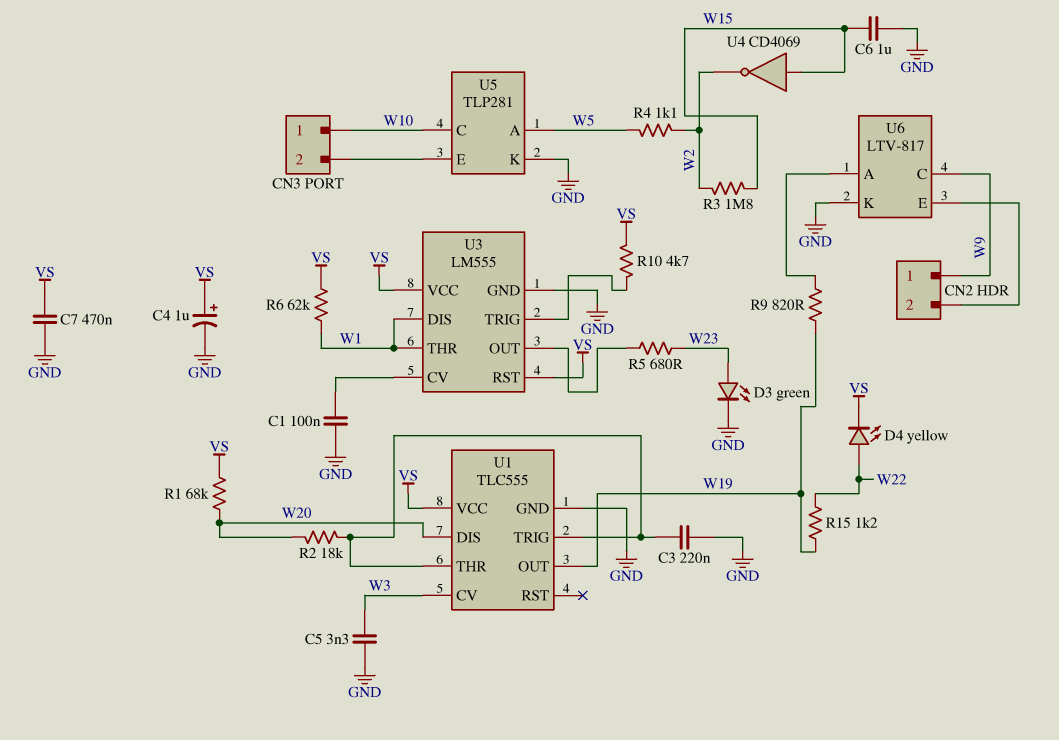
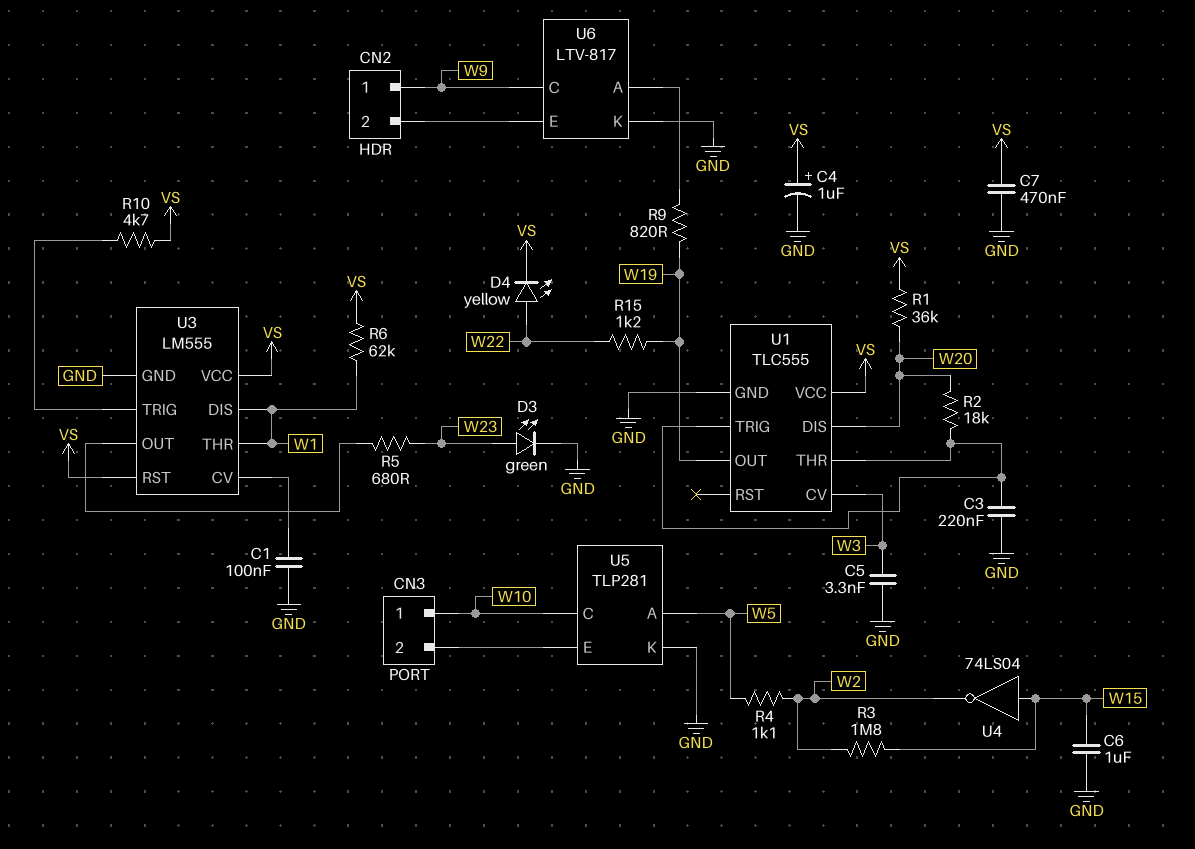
R1: 68k (VS, W20) -> 36k (VS, W20)
U4: NOT CD4069 (in W15, out W2) -> NOT 74LS04 (in W15, out W2)

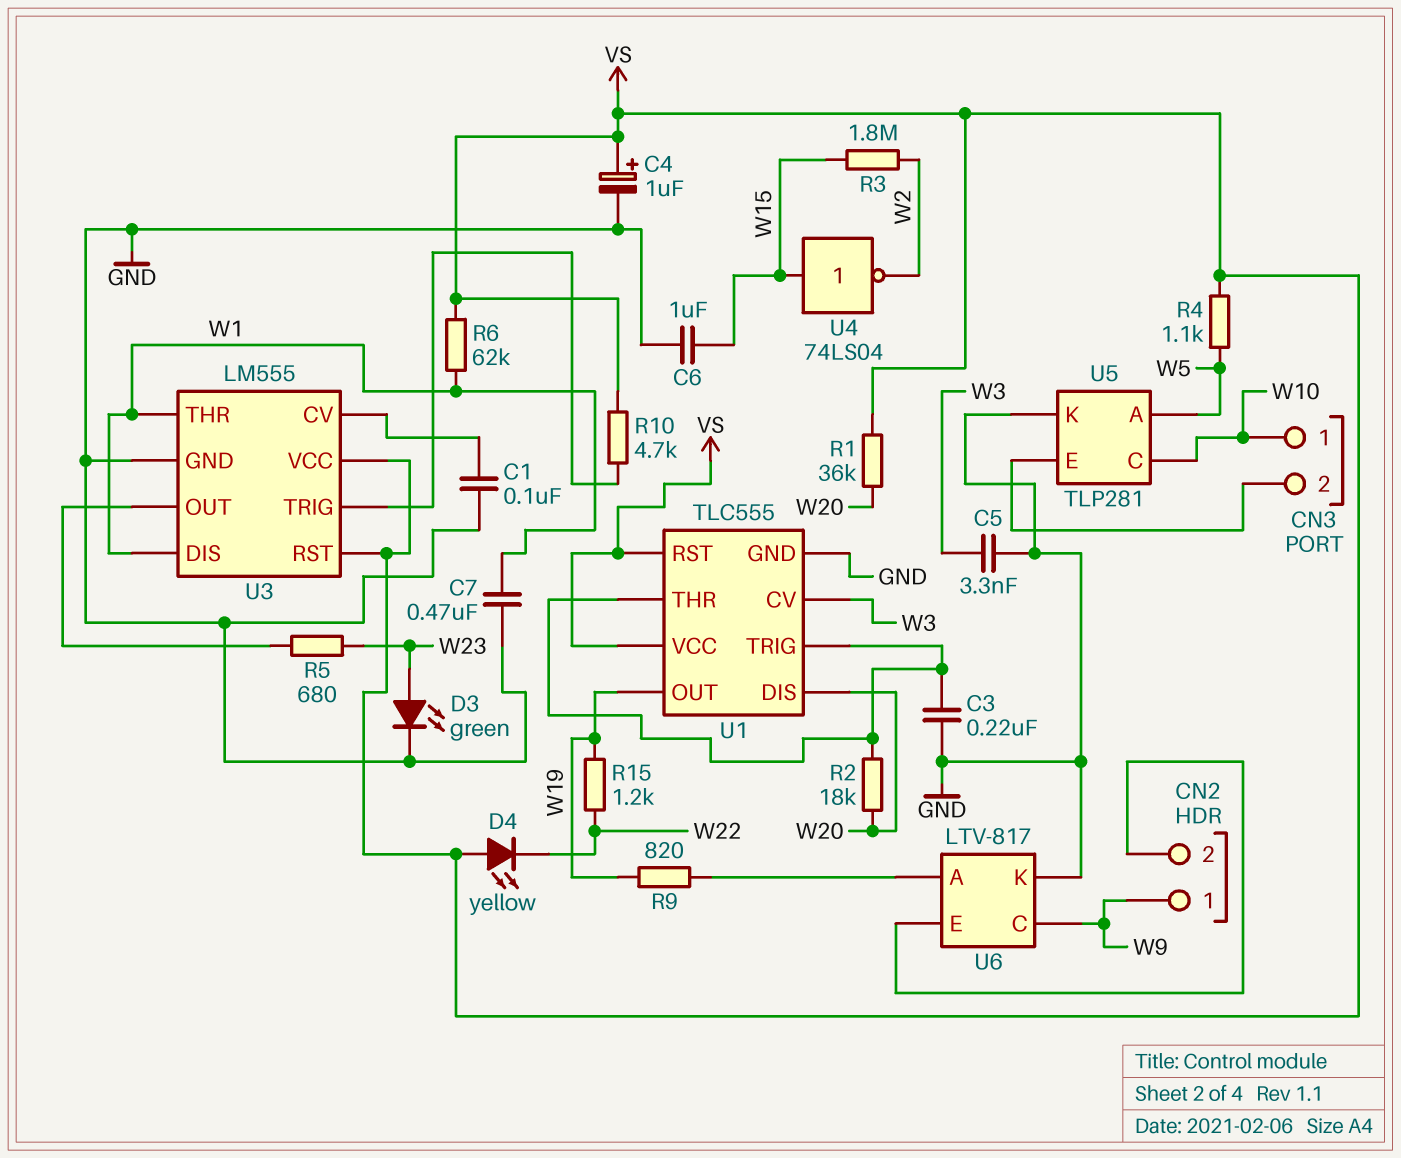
C7: 470nF (GND, VS) -> 470nF (GND, W1)
D4: LED yellow (A W22, K VS) -> LED yellow (A VS, K W22)
R4: 1.1k (W2, W5) -> 1.1k (VS, W5)
U1 pin RST: none -> VS

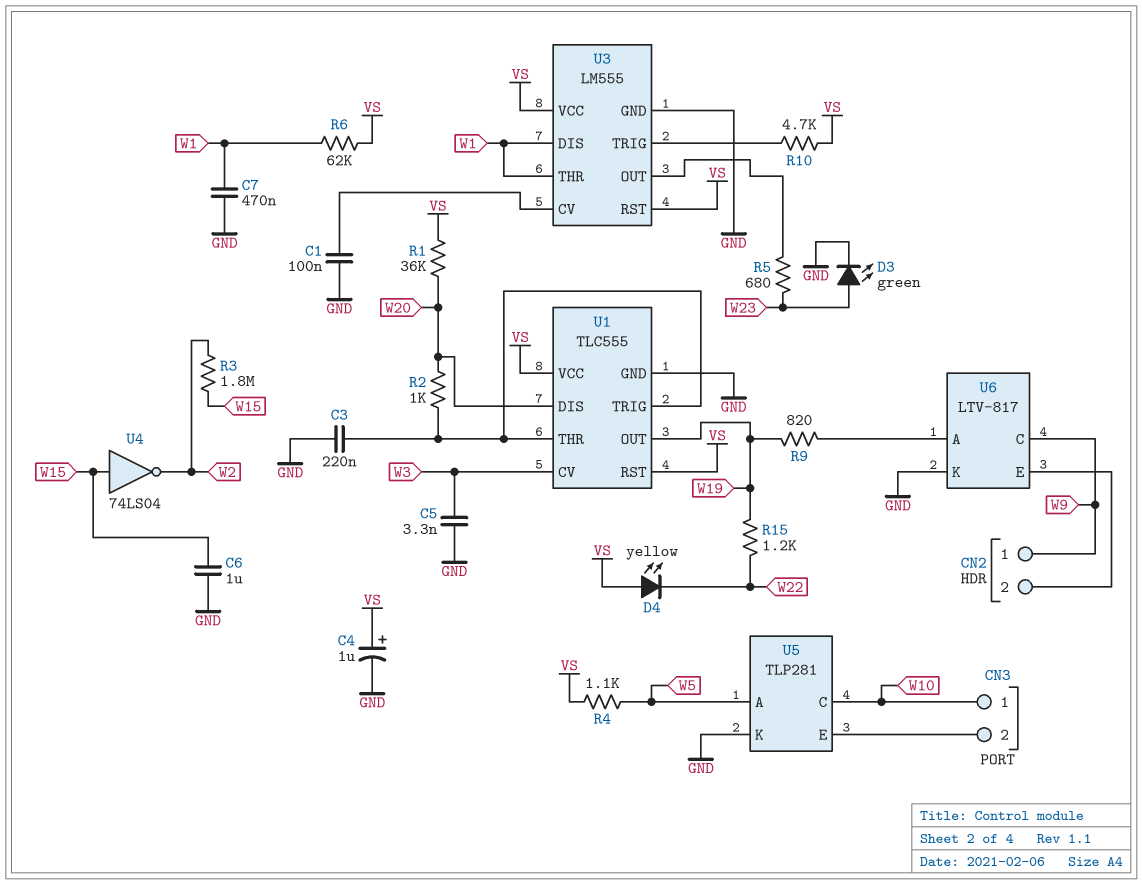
R2: 18k (U1/THR, W20) -> 1k (U1/THR, W20)

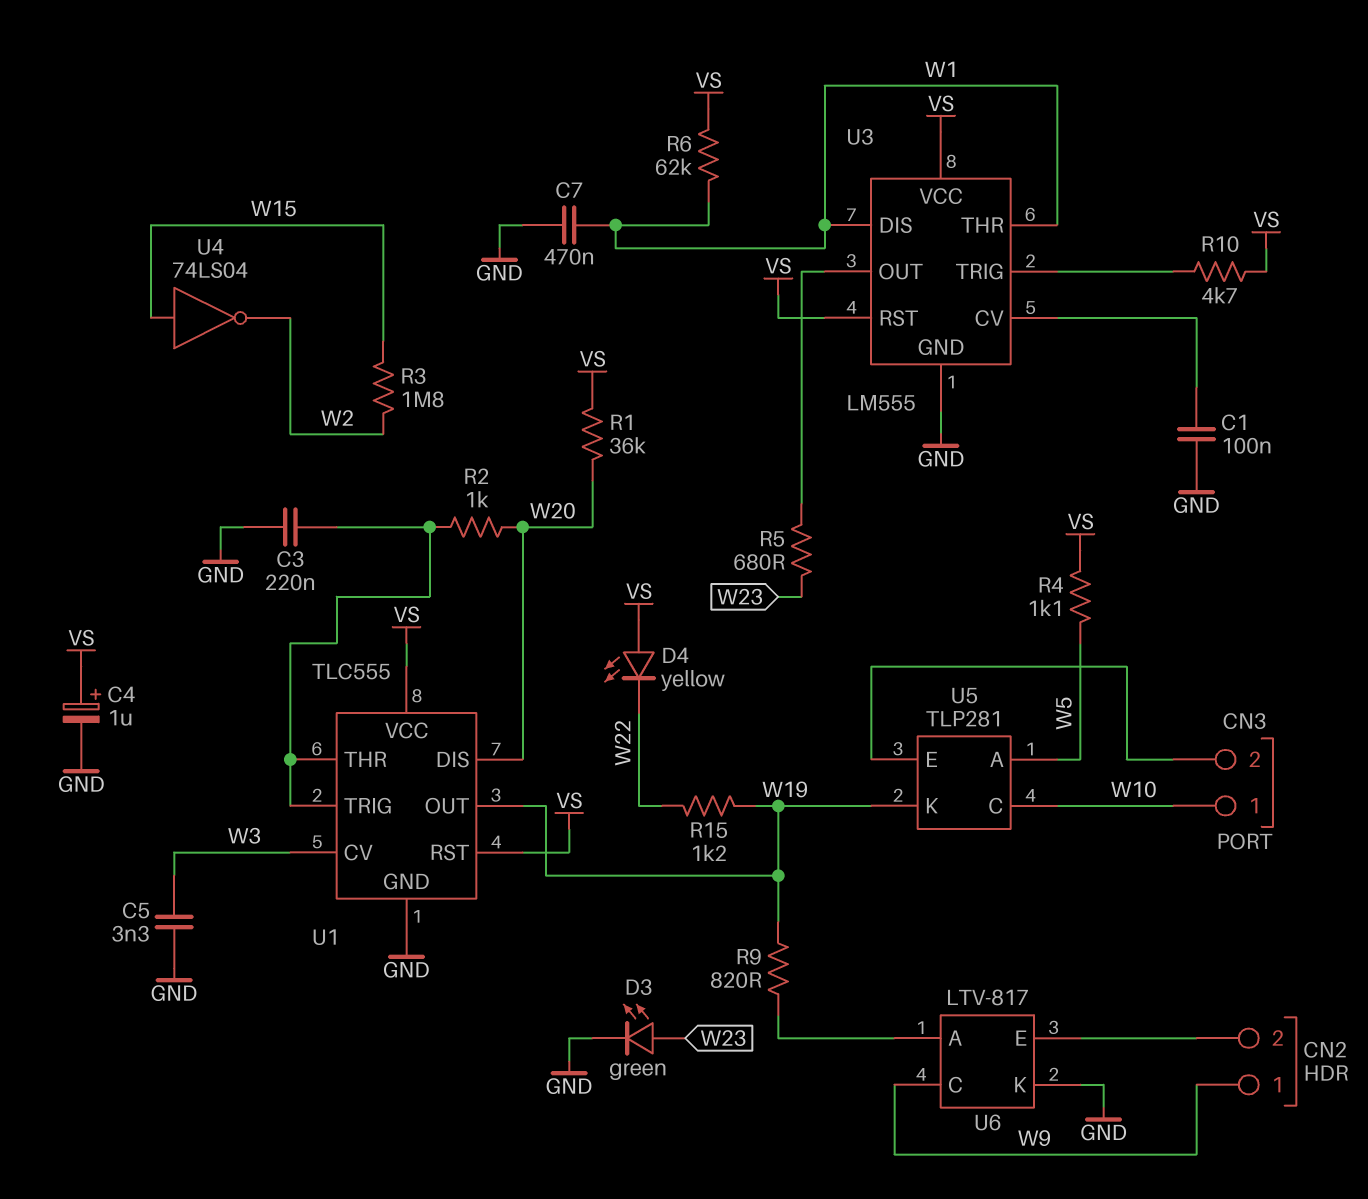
C6: 1uF (GND, W15) -> none
U5 pin K: GND -> W19

